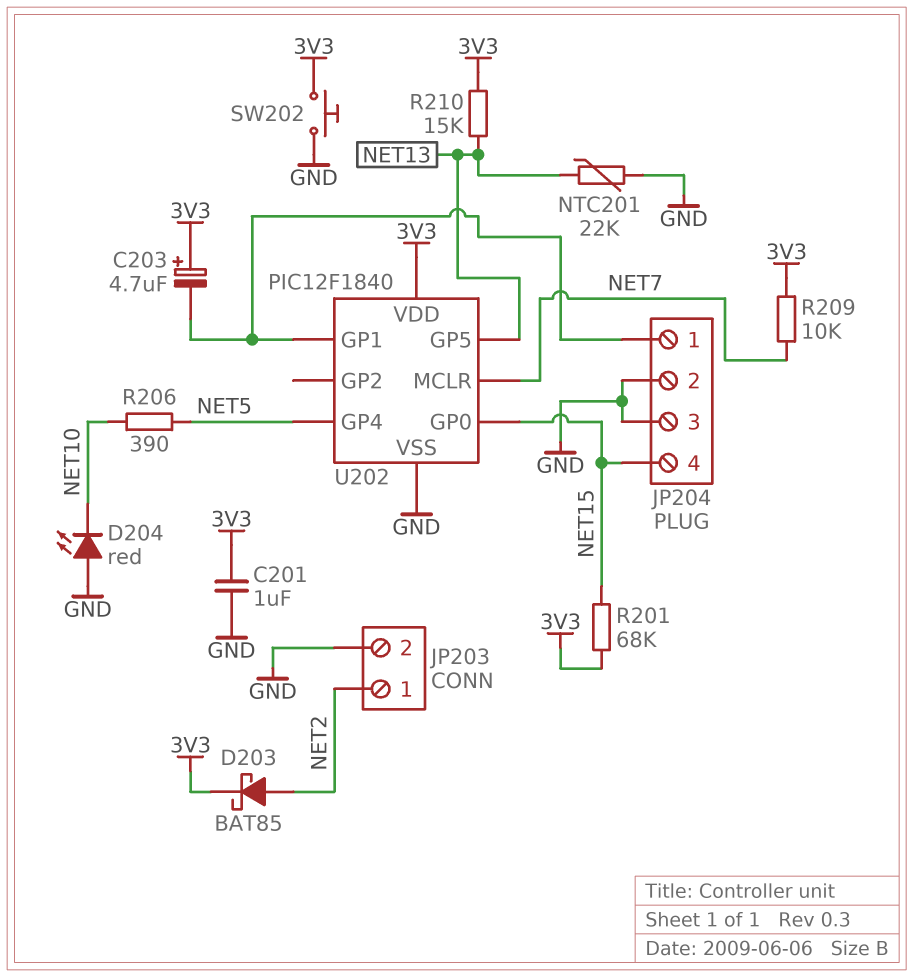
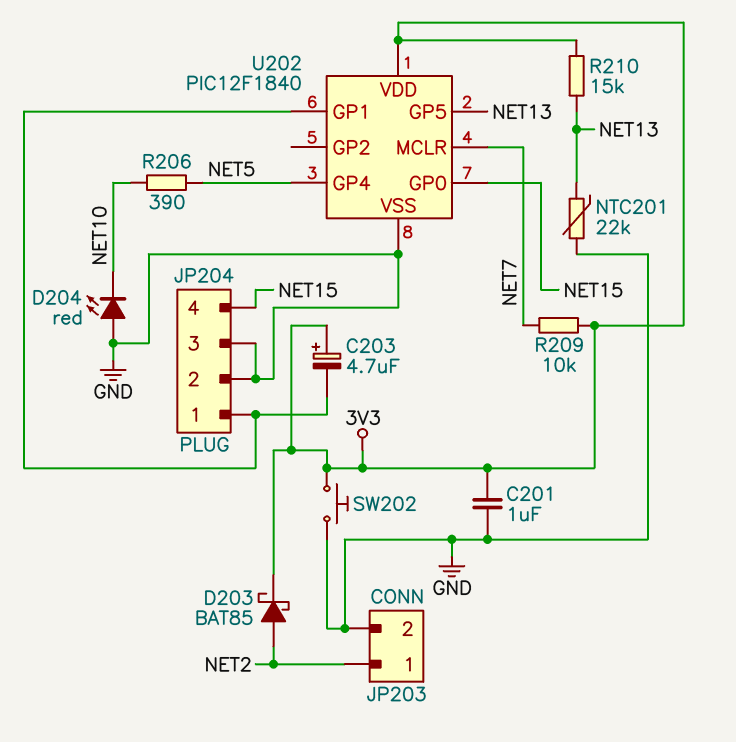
R201: 68k (3V3, NET15) -> none

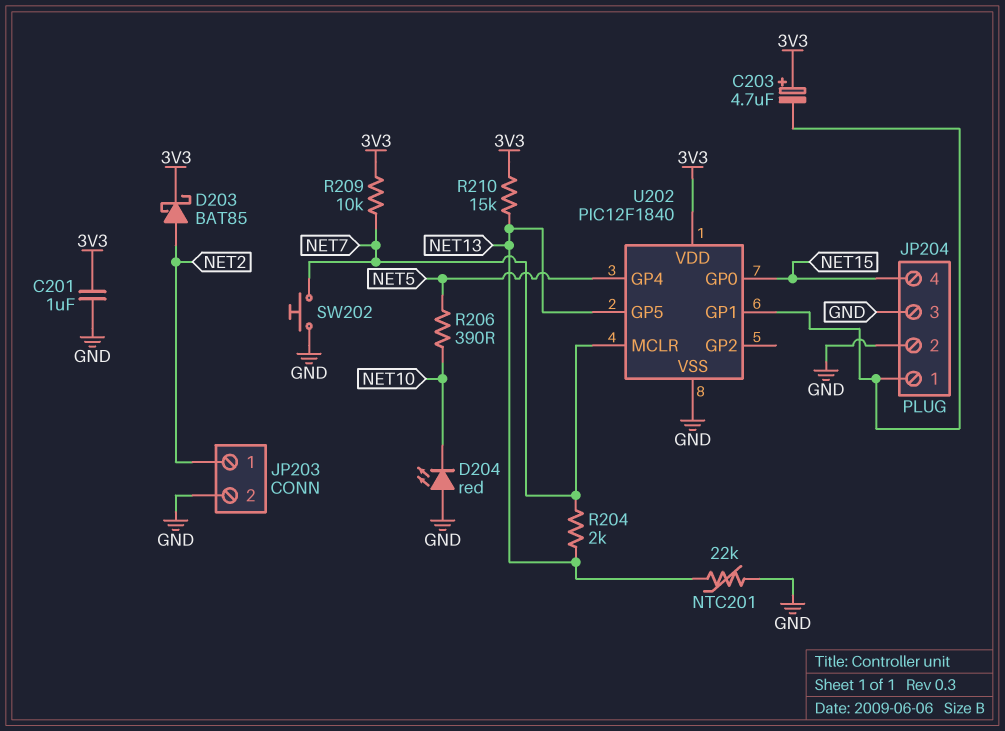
R204: none -> 2k (NET7, NET13)
SW202: button (3V3, GND) -> button (GND, NET7)

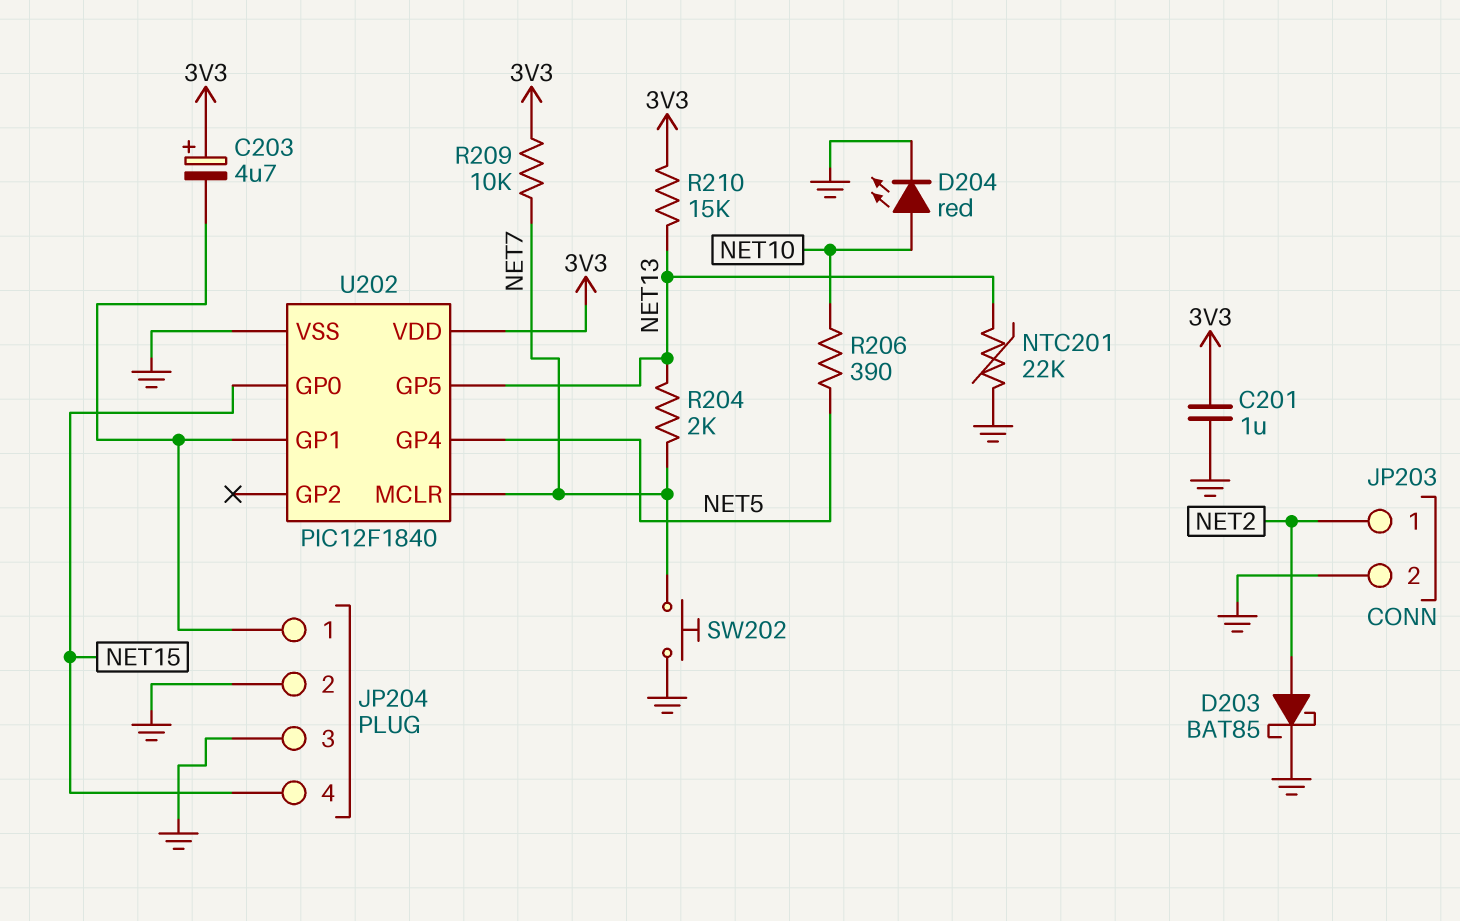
D203: schottky BAT85 (A NET2, K 3V3) -> schottky BAT85 (A NET2, K GND)
D204: LED red (A GND, K NET10) -> LED red (A NET10, K GND)

